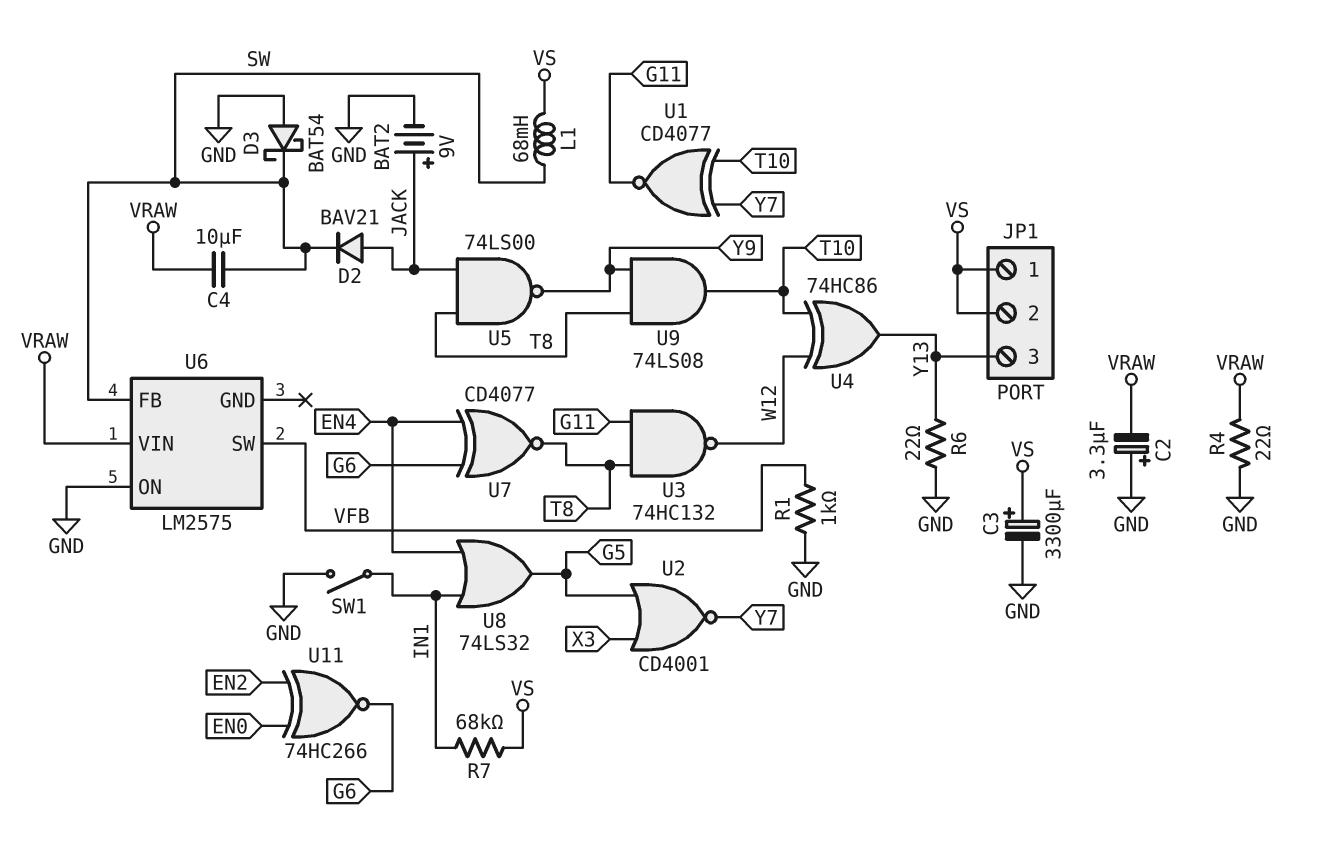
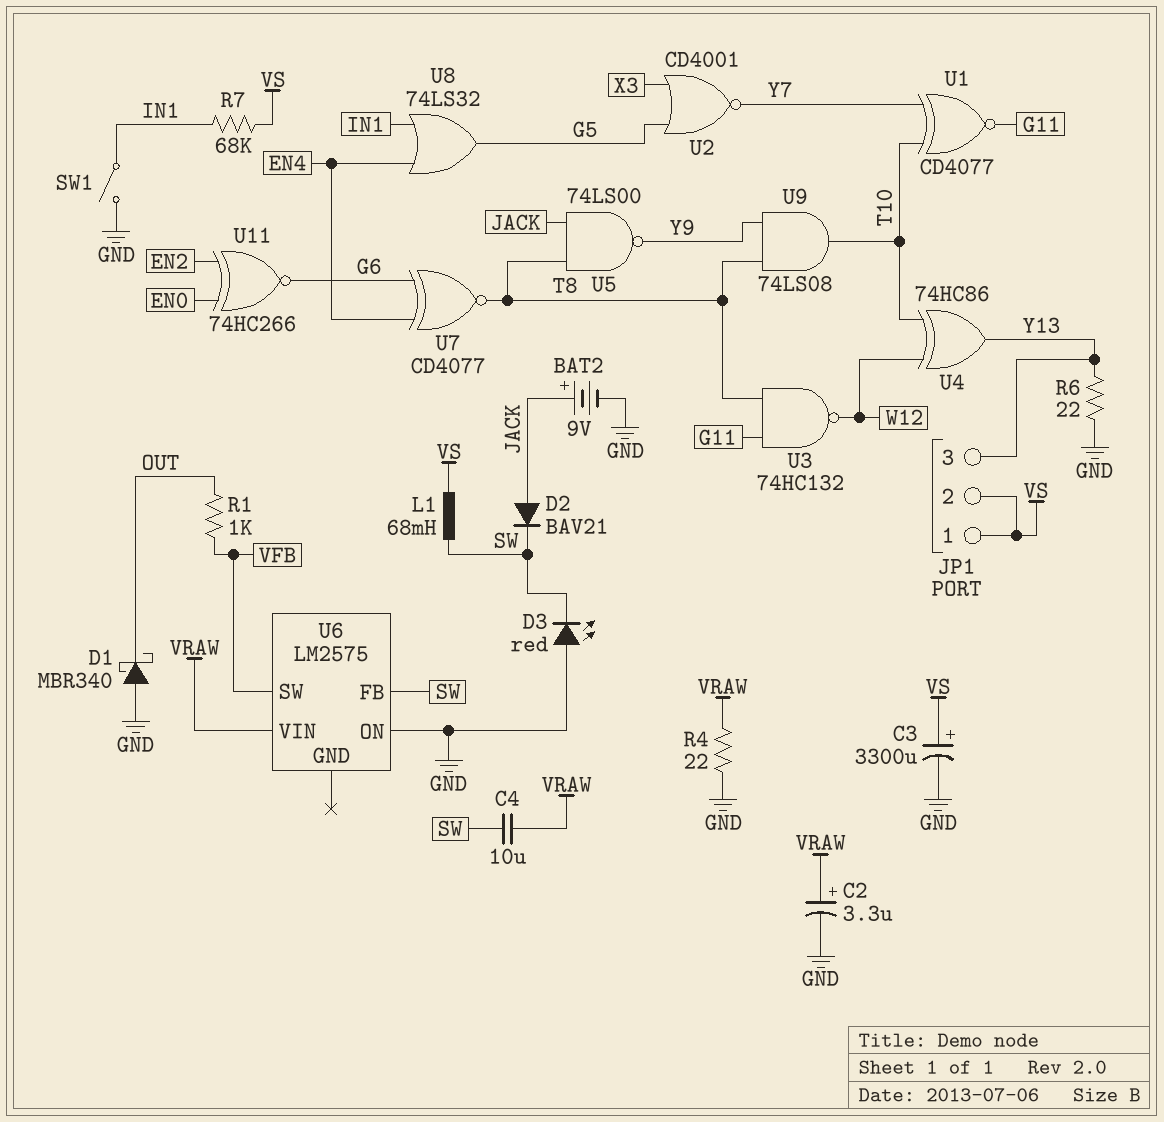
C2: 3.3uF (plus GND, minus VRAW) -> 3.3uF (plus VRAW, minus GND)
D1: none -> schottky MBR340 (A GND, K OUT)
D3: schottky BAT54 (A GND, K SW) -> LED red (A GND, K SW)
R1: 1k (GND, VFB) -> 1k (OUT, VFB)

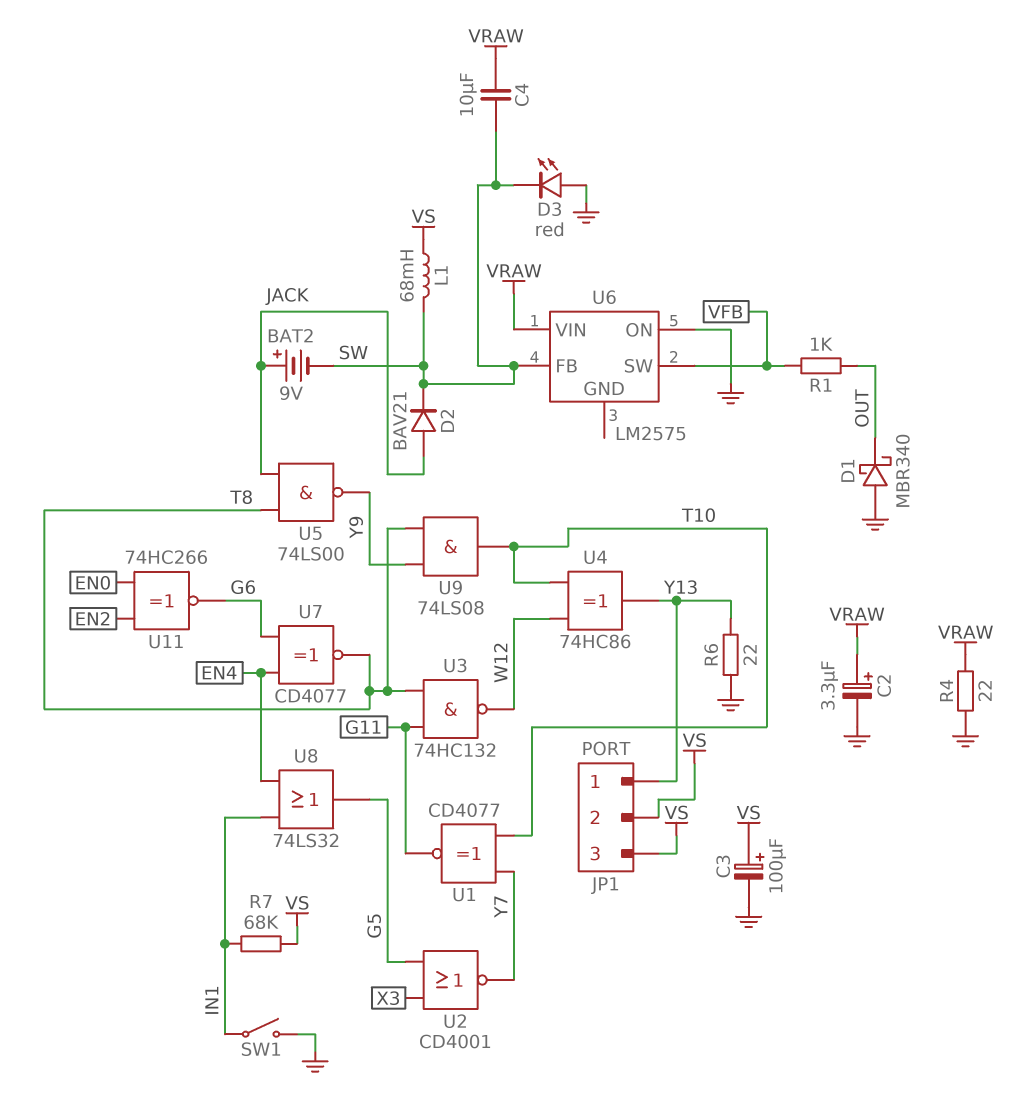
BAT2: 9V (plus JACK, minus GND) -> 9V (plus JACK, minus SW)
C3: 3300uF (plus VS, minus GND) -> 100uF (plus VS, minus GND)
JP1 pin 1: VS -> Y13
JP1 pin 3: Y13 -> VS

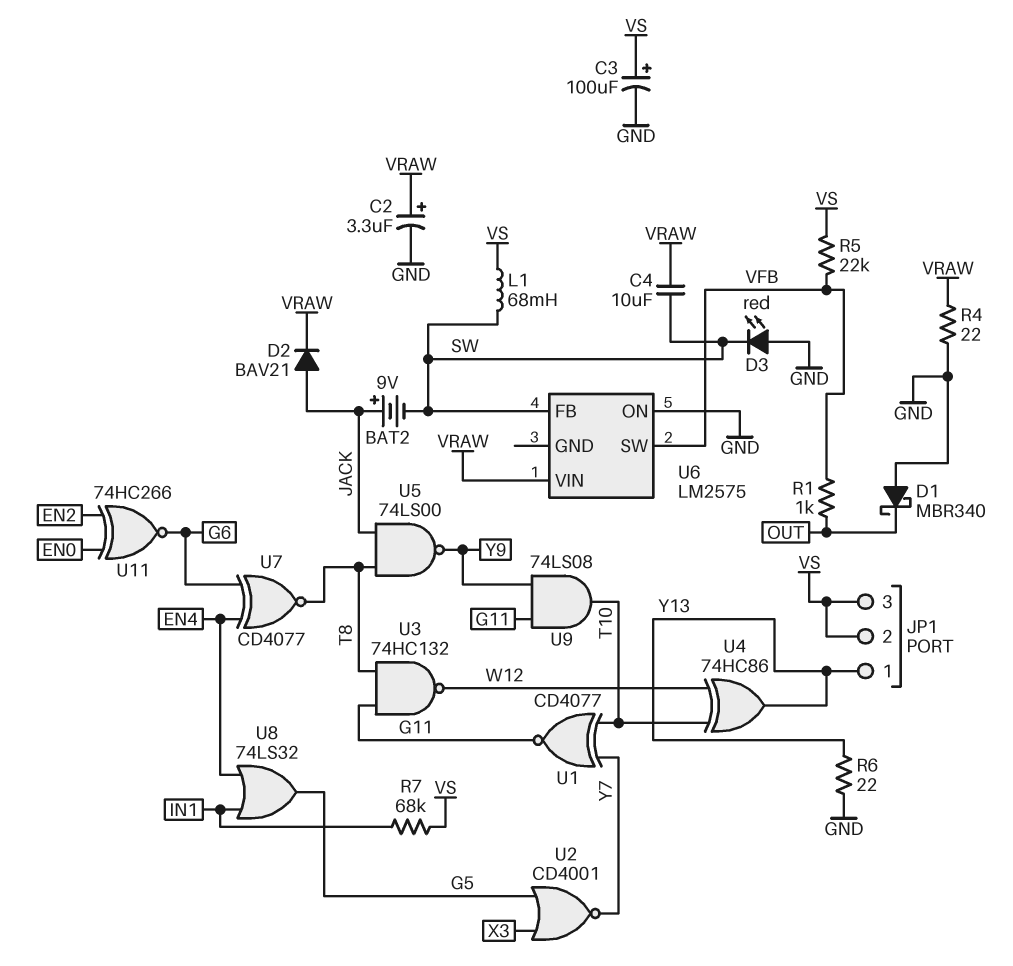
D2: diode BAV21 (A JACK, K SW) -> diode BAV21 (A JACK, K VRAW)
R5: none -> 22k (VFB, VS)
SW1: switch (GND, IN1) -> none
U9: AND 74LS08 (in T8, in Y9, out T10) -> AND 74LS08 (in G11, in Y9, out T10)

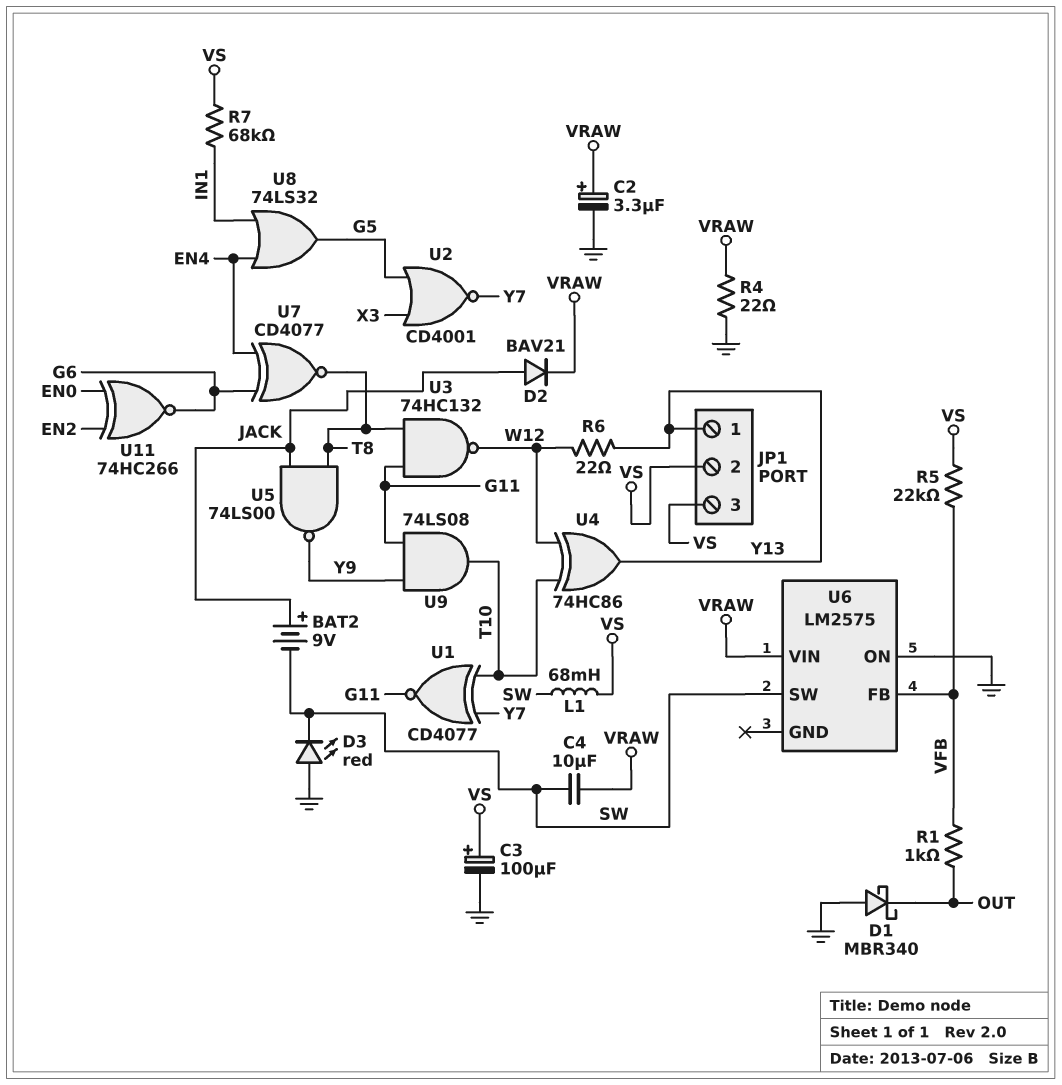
R6: 22 (GND, Y13) -> 22 (W12, Y13)
U6 pin FB: SW -> VFB
U6 pin SW: VFB -> SW

